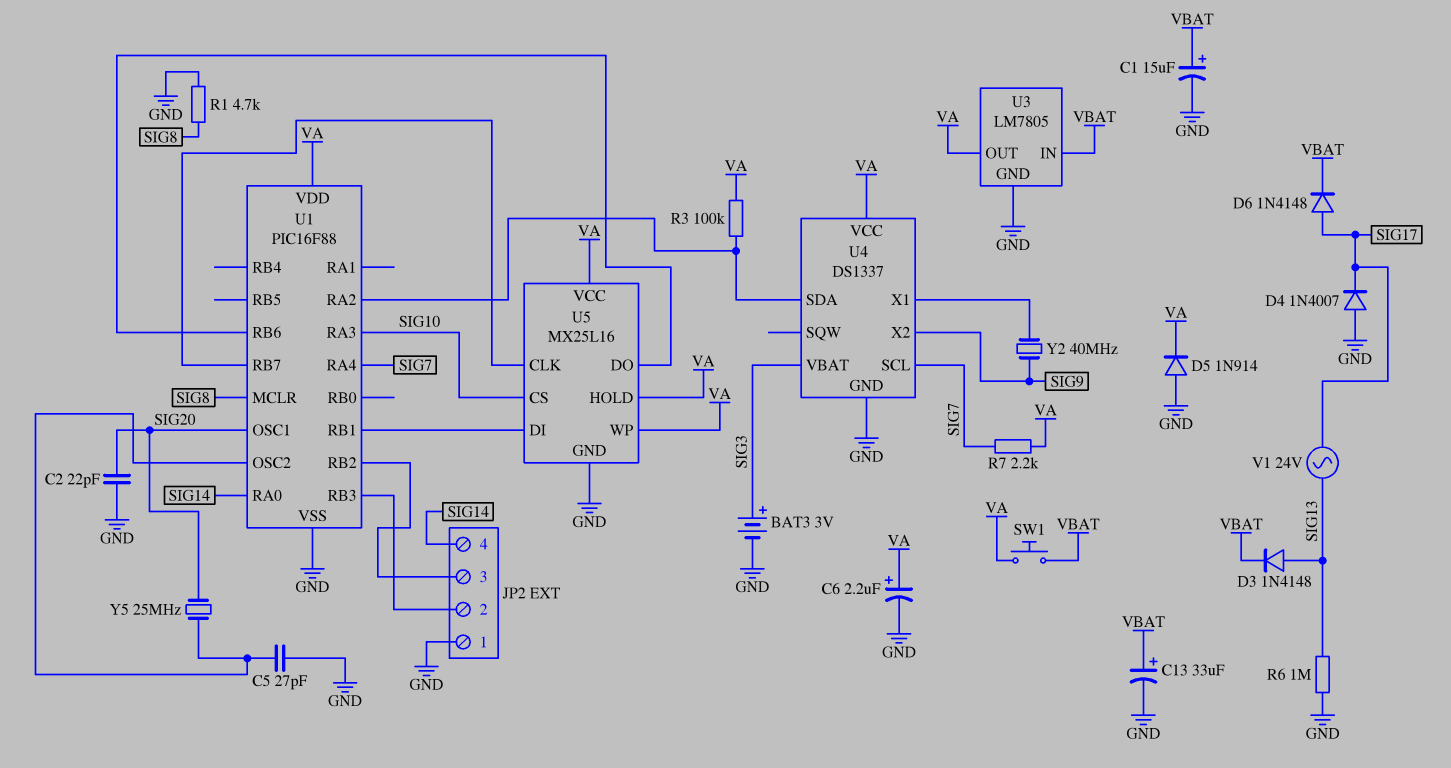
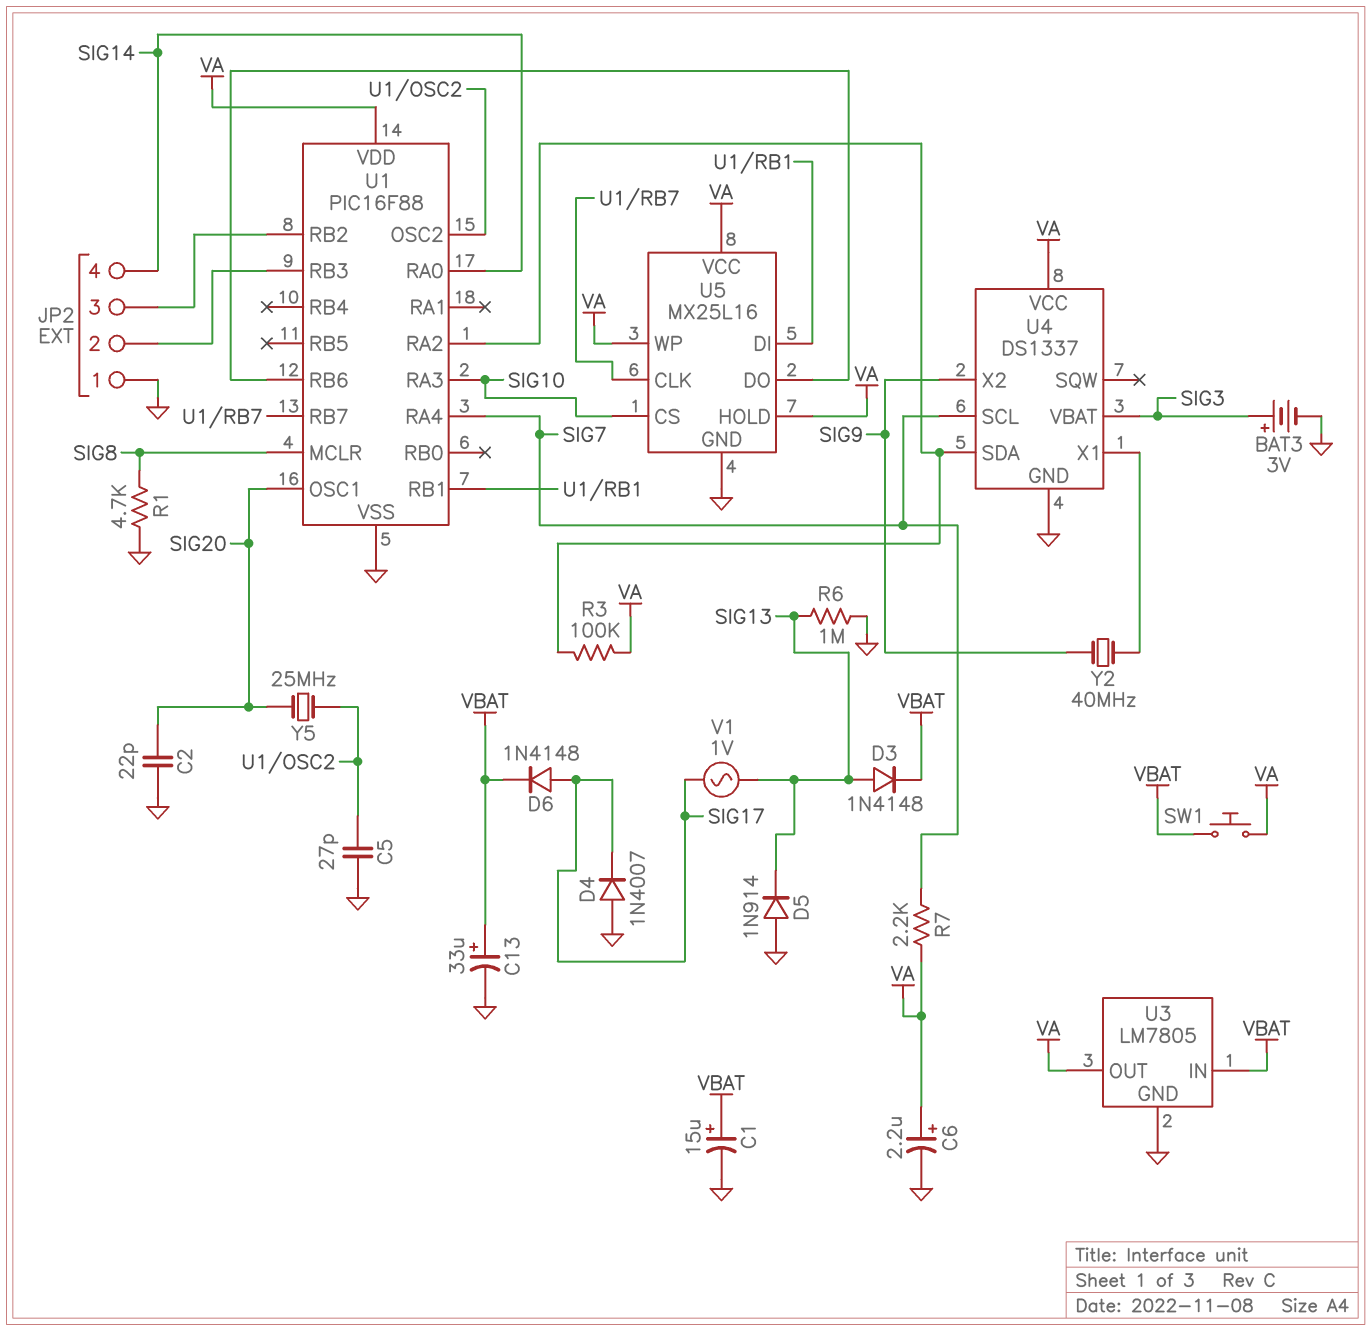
D5: diode 1N914 (A GND, K VA) -> diode 1N914 (A GND, K SIG13)
V1: AC 24V (SIG13, SIG17) -> AC 1V (SIG13, SIG17)

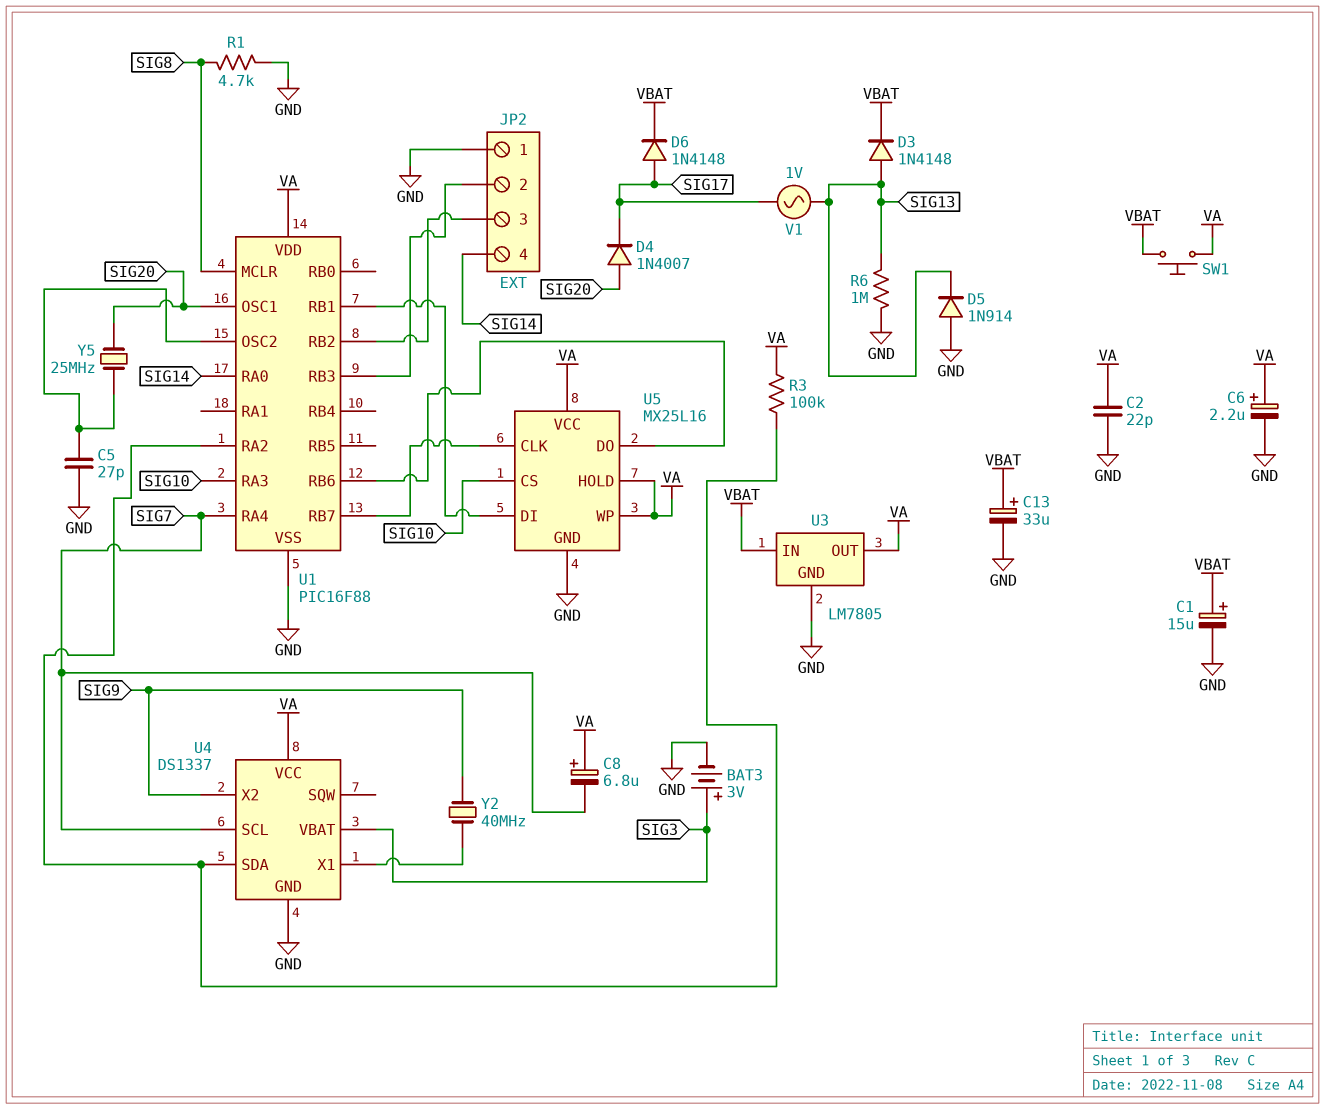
C2: 22pF (GND, SIG20) -> 22pF (GND, VA)
C8: none -> 6.8uF (plus VA, minus SIG7)
D4: diode 1N4007 (A GND, K SIG17) -> diode 1N4007 (A SIG20, K SIG17)
R7: 2.2k (SIG7, VA) -> none

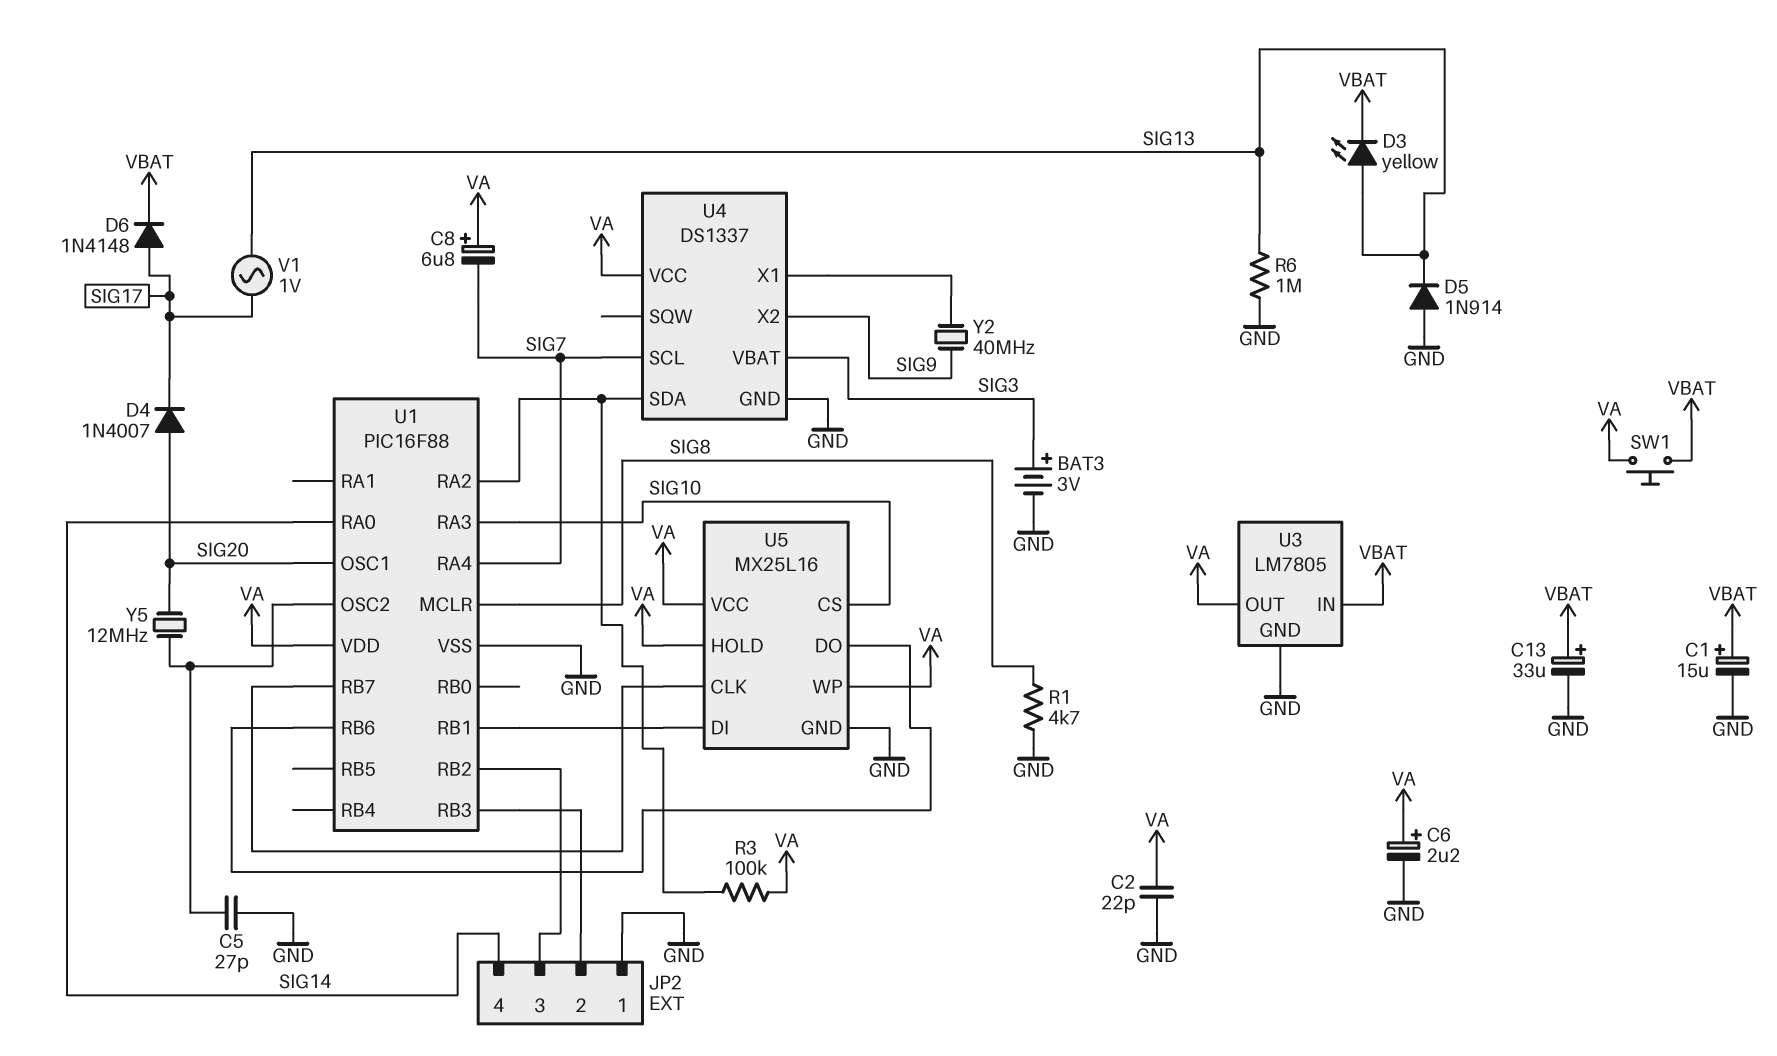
D3: diode 1N4148 (A SIG13, K VBAT) -> LED yellow (A SIG13, K VBAT)
Y5: 25MHz (SIG20, U1/OSC2) -> 12MHz (SIG20, U1/OSC2)

